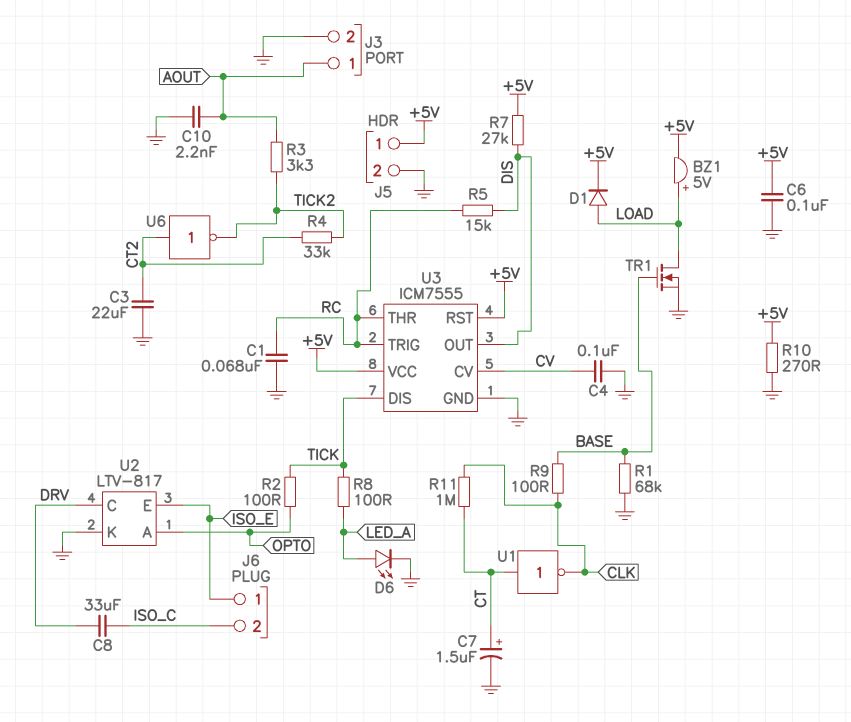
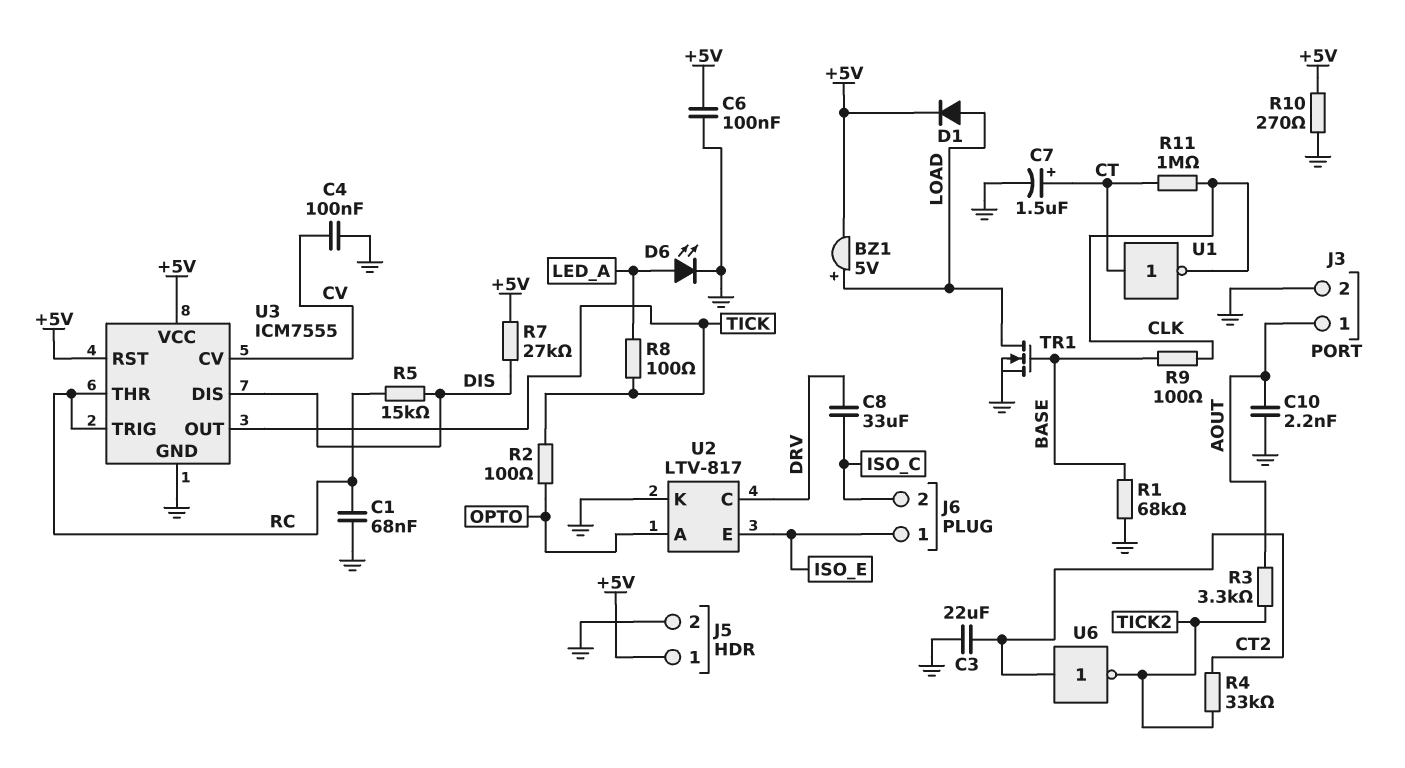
U3 pin DIS: TICK -> DIS
U3 pin OUT: DIS -> TICK

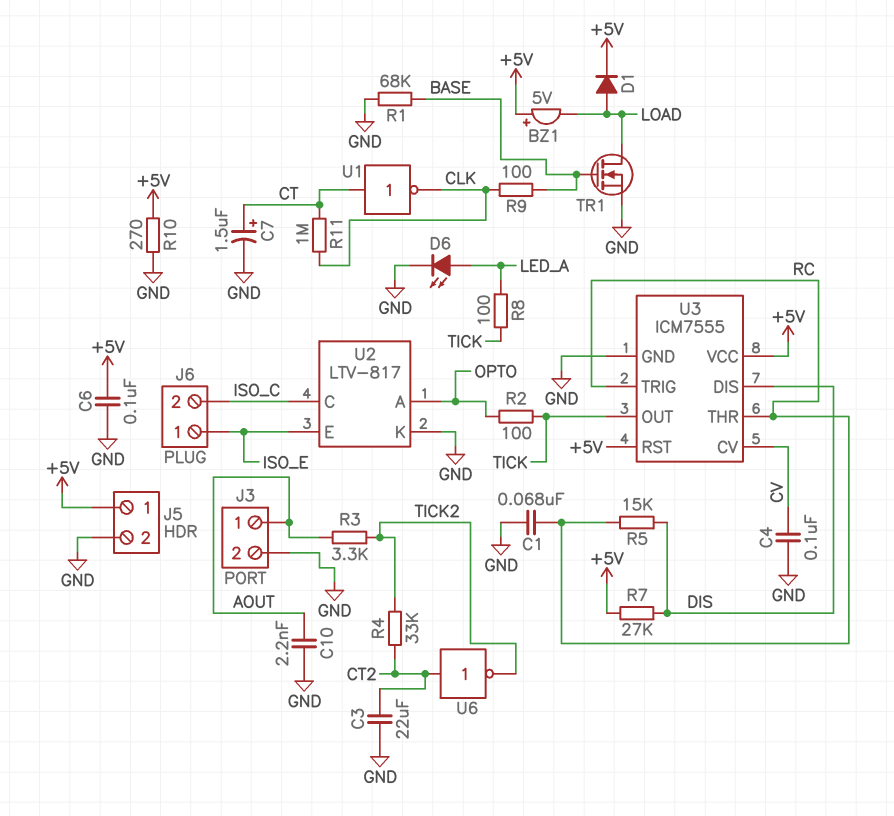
BZ1: buzzer 5V (plus LOAD, minus +5V) -> buzzer 5V (plus +5V, minus LOAD)
C8: 33uF (DRV, ISO_C) -> none
U2 pin C: DRV -> ISO_C

